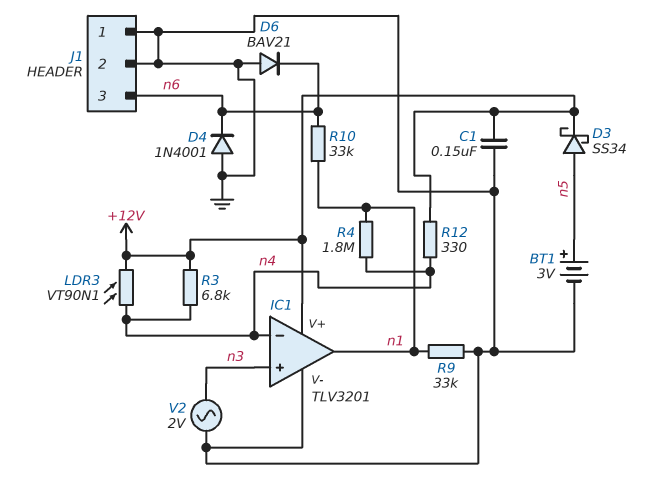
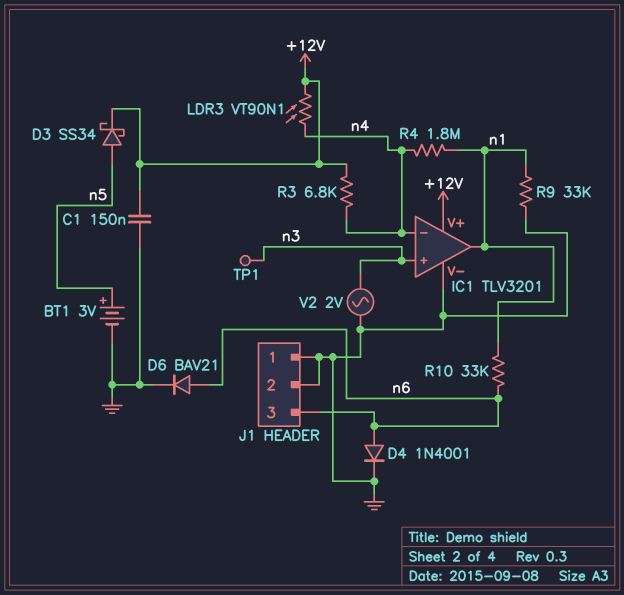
D4: diode 1N4001 (A GND, K n6) -> diode 1N4001 (A n6, K GND)
D6: diode BAV21 (A GND, K n6) -> diode BAV21 (A n6, K GND)
R12: 330 (+12V, n4) -> none
TP1: none -> test point (n3)

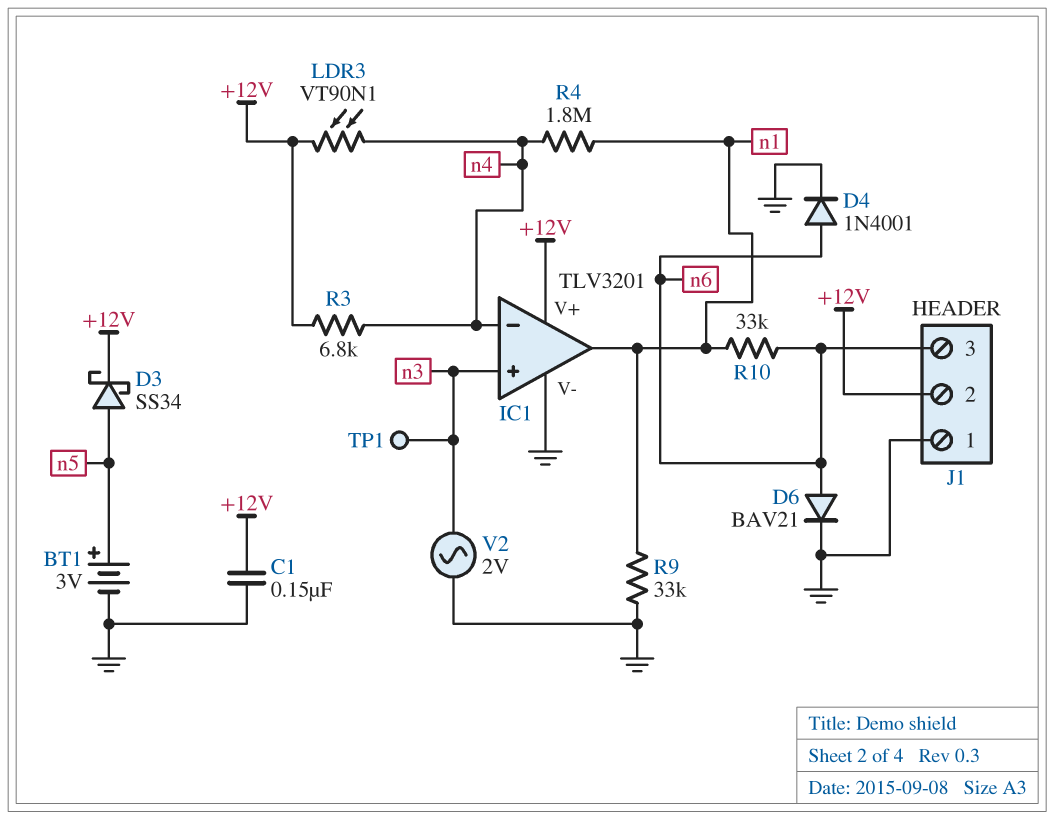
J1 pin 2: GND -> +12V

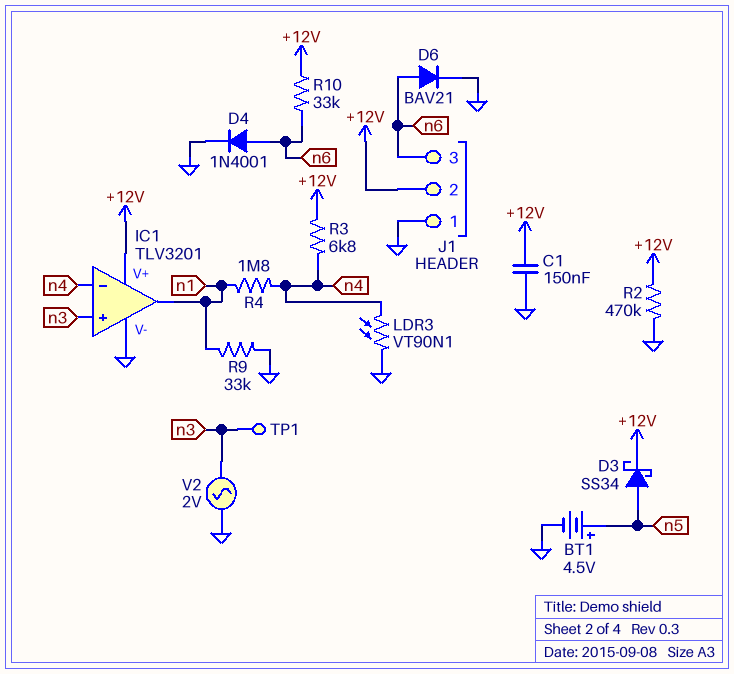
BT1: 3V (plus n5, minus GND) -> 4.5V (plus n5, minus GND)
LDR3: VT90N1 (+12V, n4) -> VT90N1 (GND, n4)
R2: none -> 470k (+12V, GND)
R10: 33k (n1, n6) -> 33k (+12V, n6)

